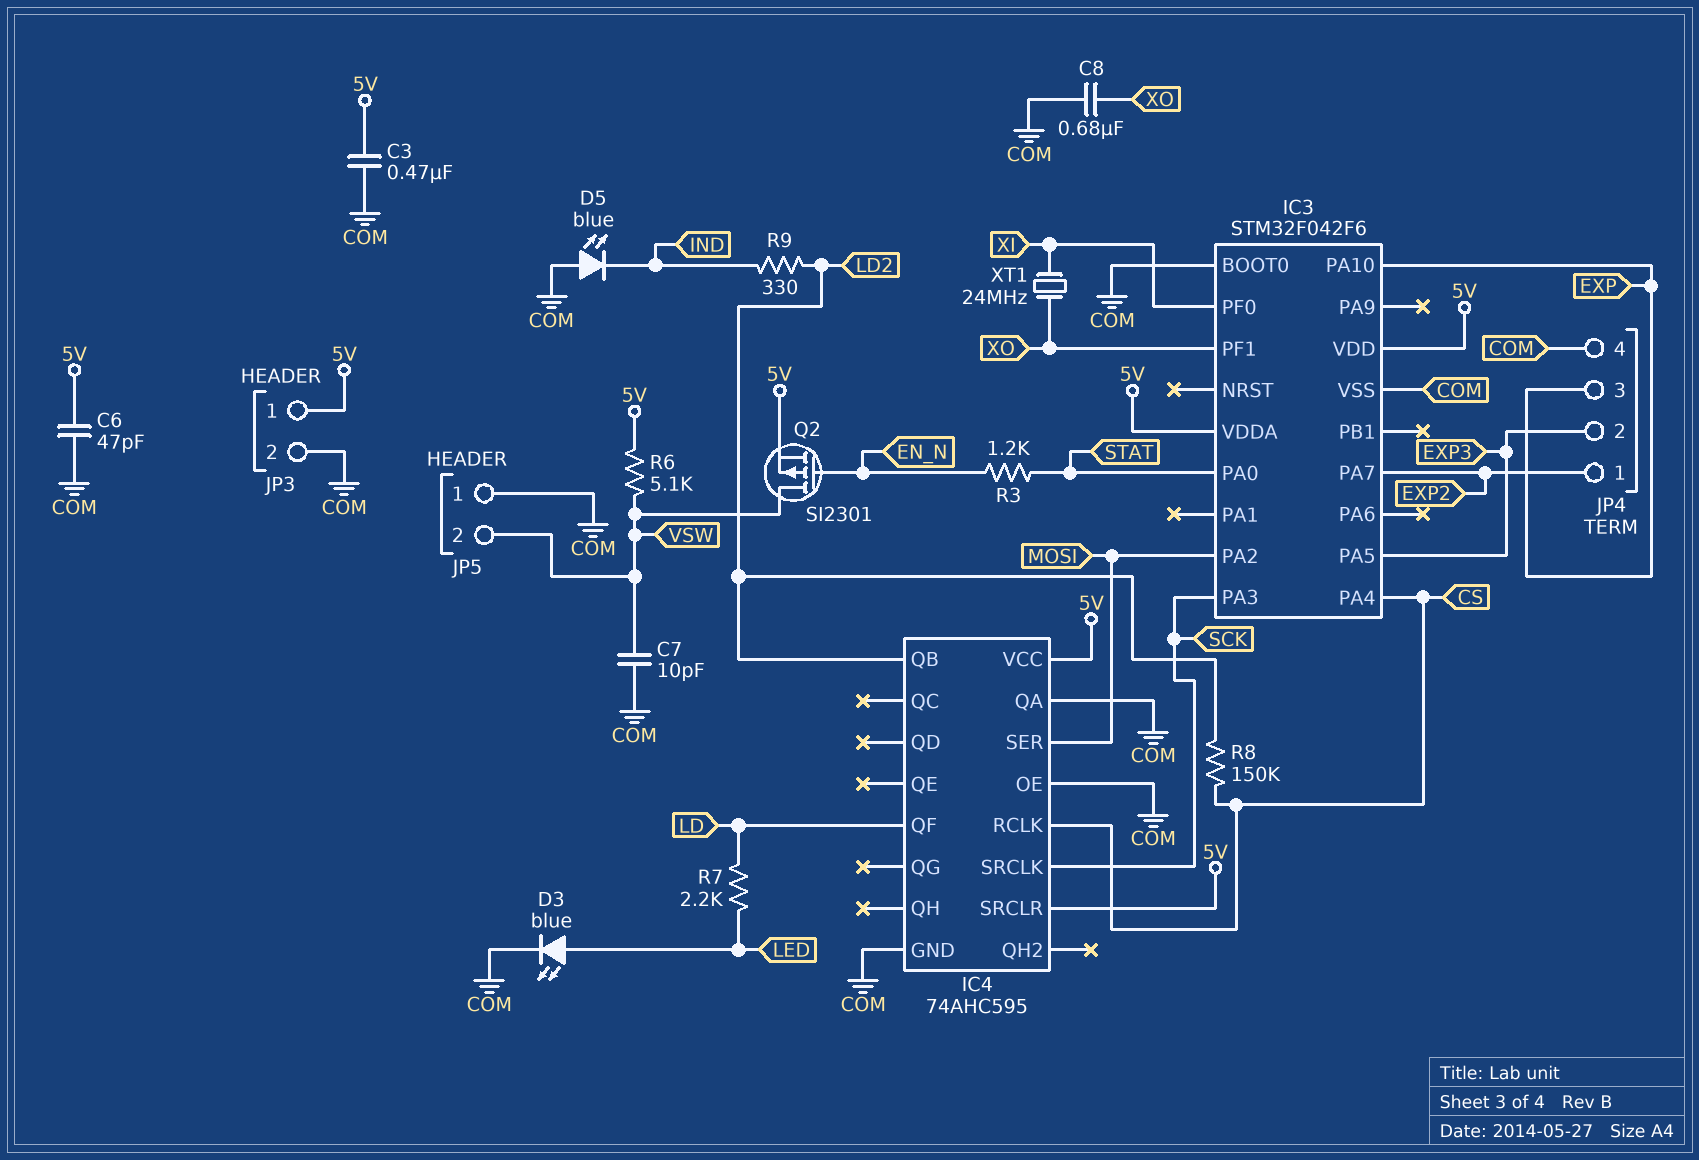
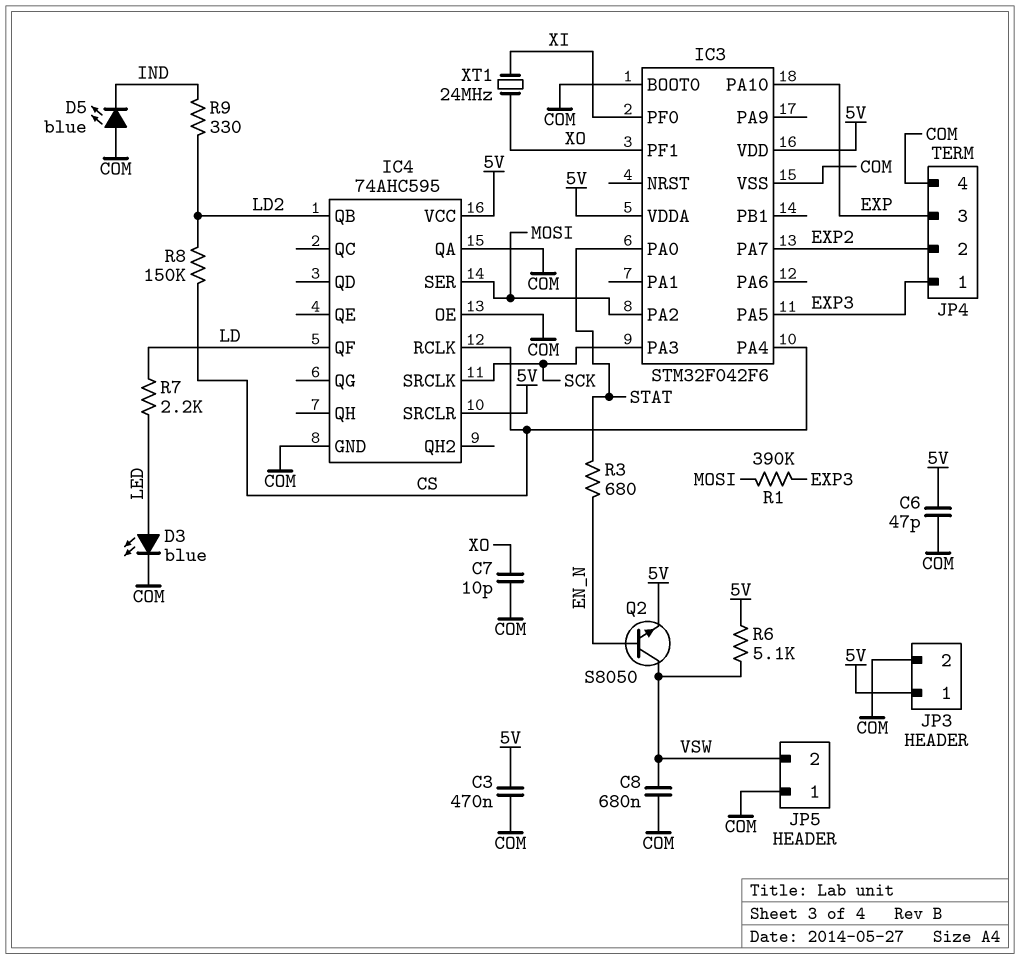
C7: 10pF (COM, VSW) -> 10pF (COM, XO)
C8: 680nF (COM, XO) -> 680nF (COM, VSW)
JP4 pin 1: EXP2 -> EXP3
JP4 pin 2: EXP3 -> EXP2
Q2: PMOS SI2301 (G EN_N, D VSW, S 5V) -> NPN S8050 (B EN_N, C VSW, E 5V)
R1: none -> 390k (EXP3, MOSI)
R3: 1.2k (EN_N, STAT) -> 680 (EN_N, STAT)

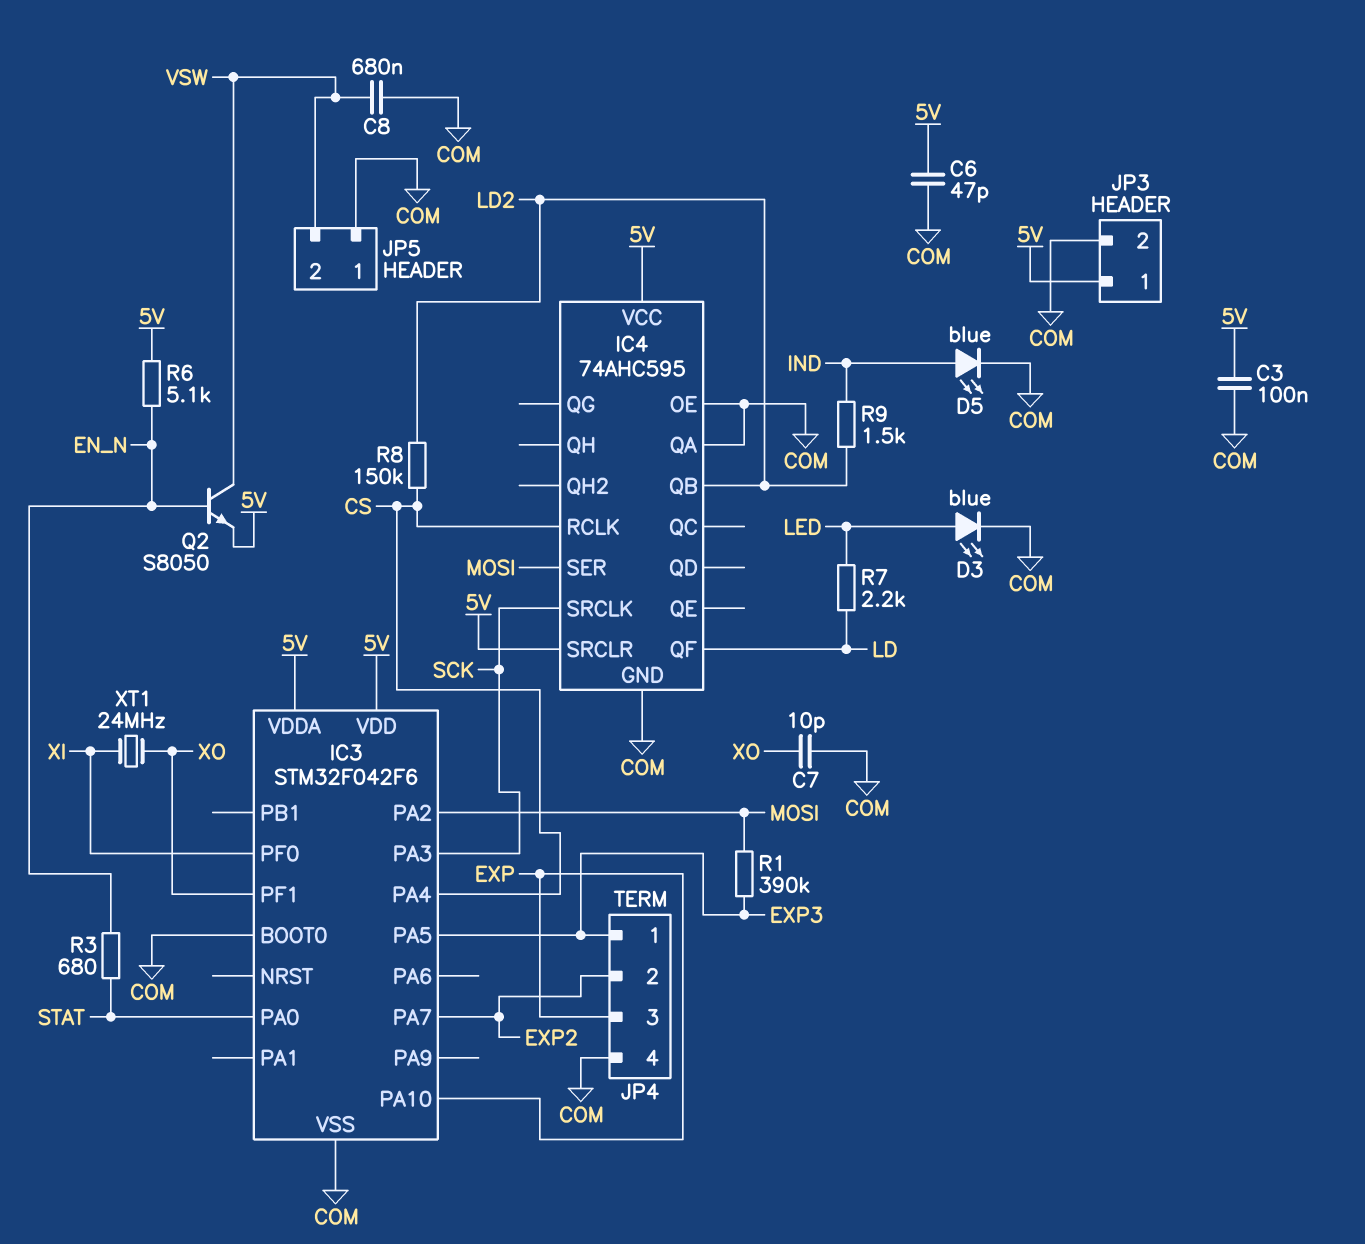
C3: 470nF (5V, COM) -> 100nF (5V, COM)
D5: LED blue (A COM, K IND) -> LED blue (A IND, K COM)
R6: 5.1k (5V, VSW) -> 5.1k (5V, EN_N)
R9: 330 (IND, LD2) -> 1.5k (IND, LD2)

